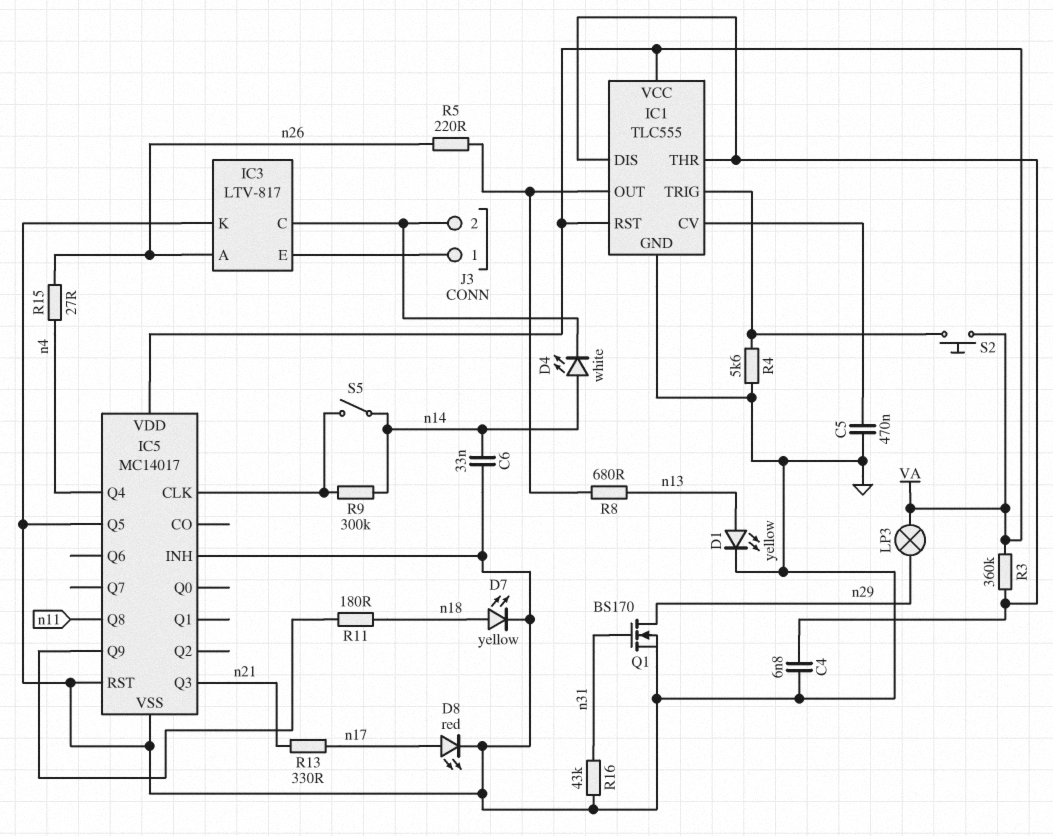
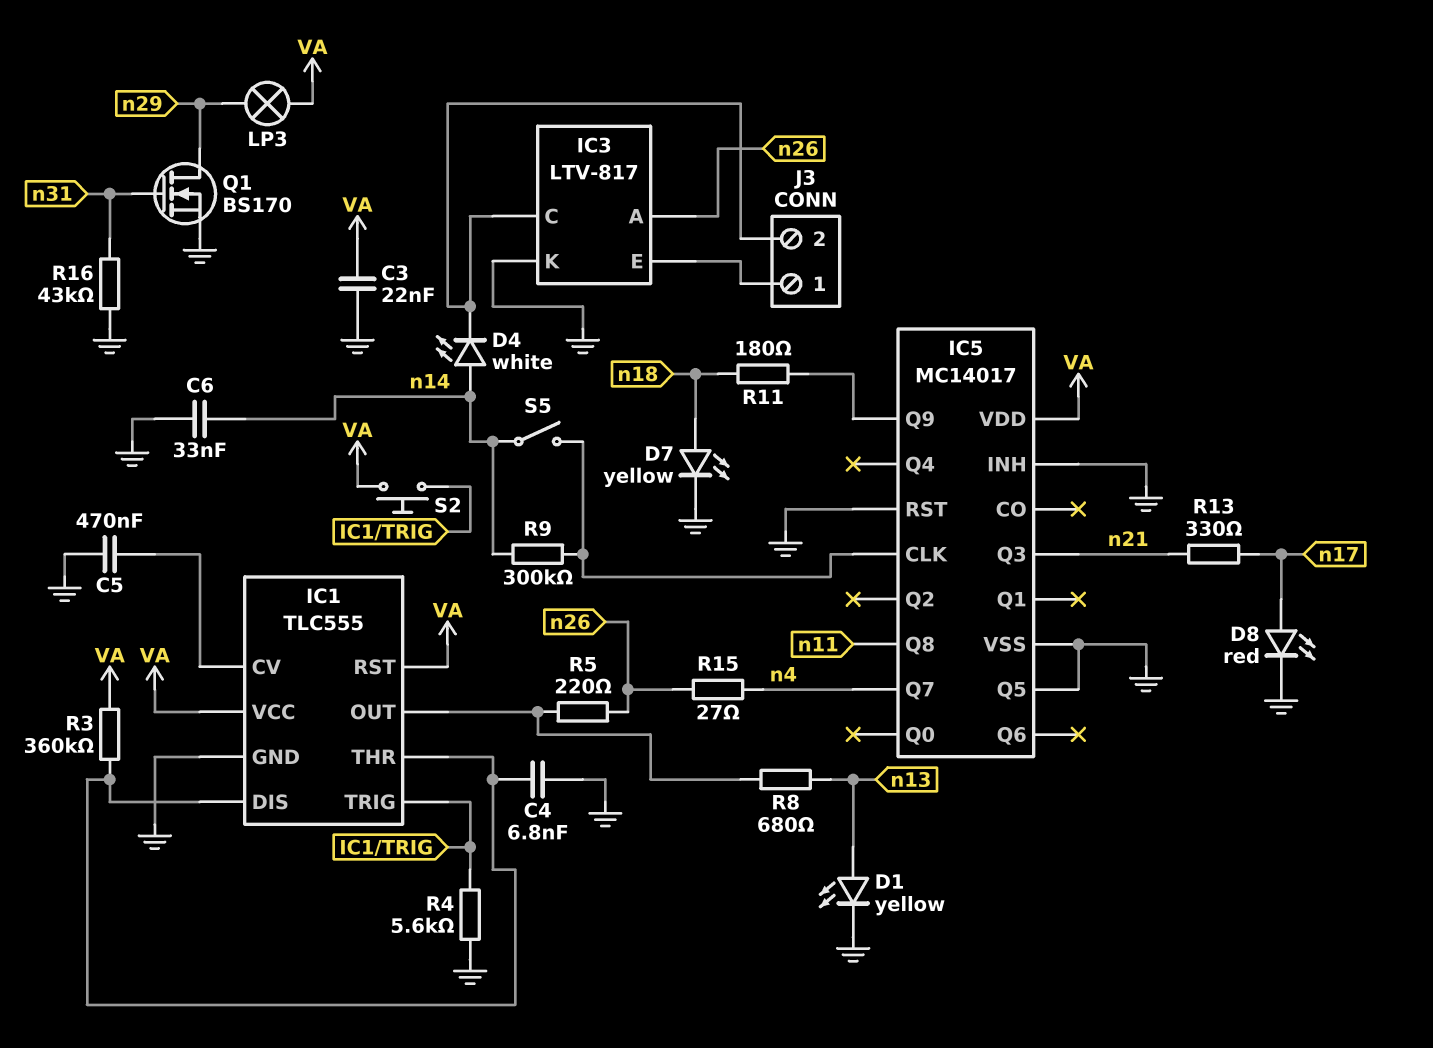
C3: none -> 22nF (GND, VA)
IC5 pin Q4: n4 -> none
IC5 pin Q7: none -> n4

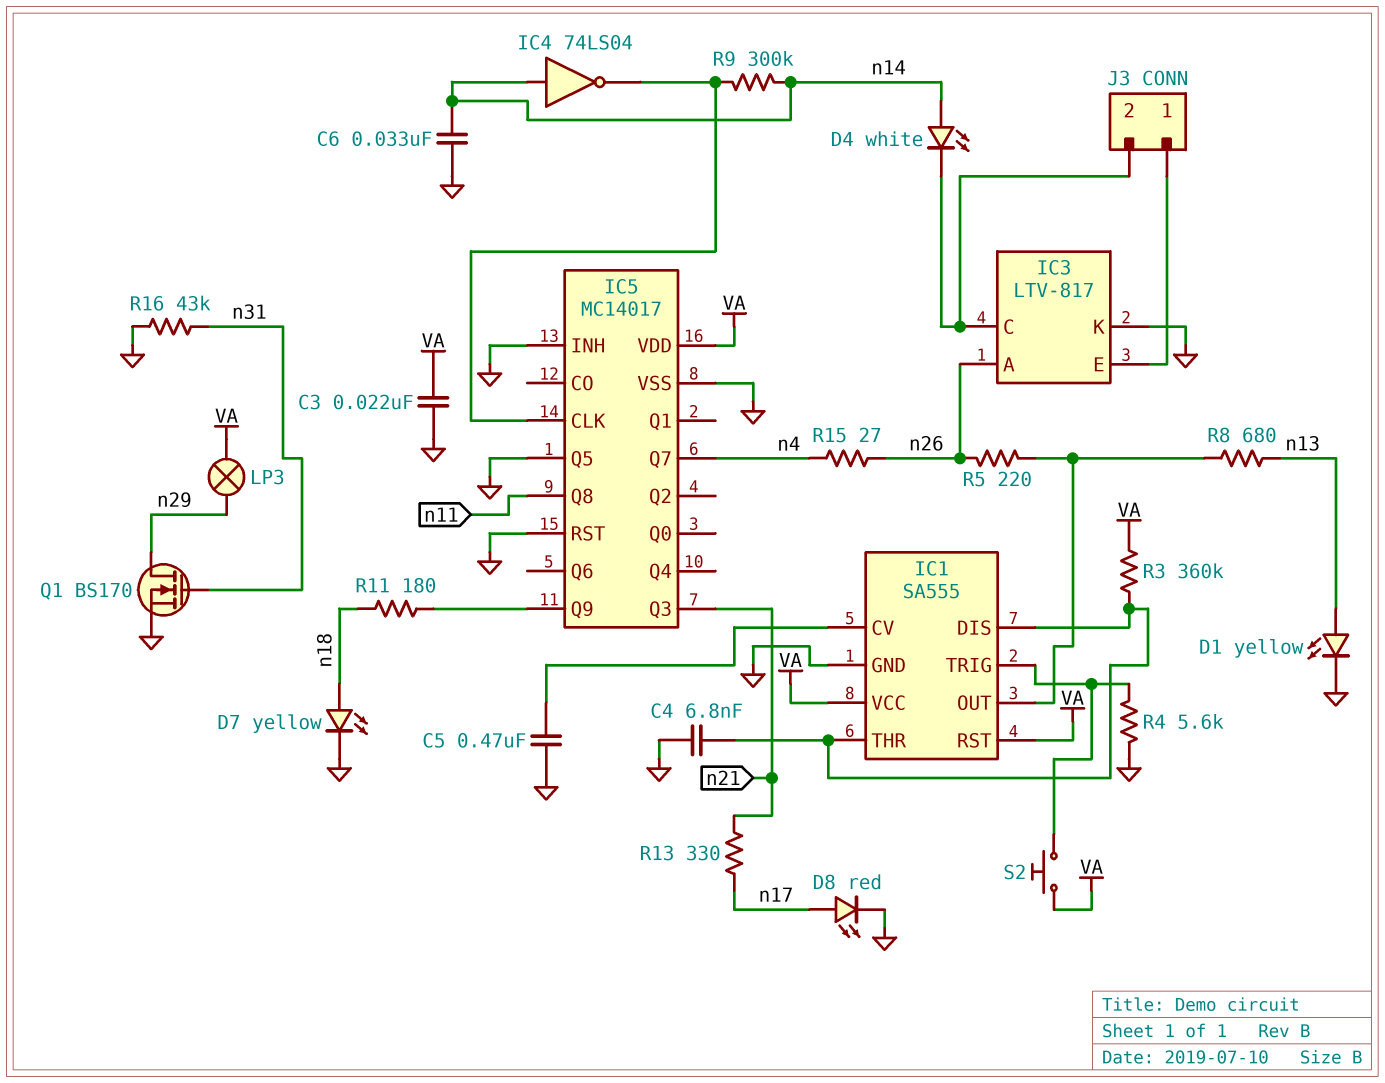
IC1: TLC555 -> SA555
IC4: none -> NOT 74LS04 (in n14, out IC5/CLK)
S5: switch (IC5/CLK, n14) -> none

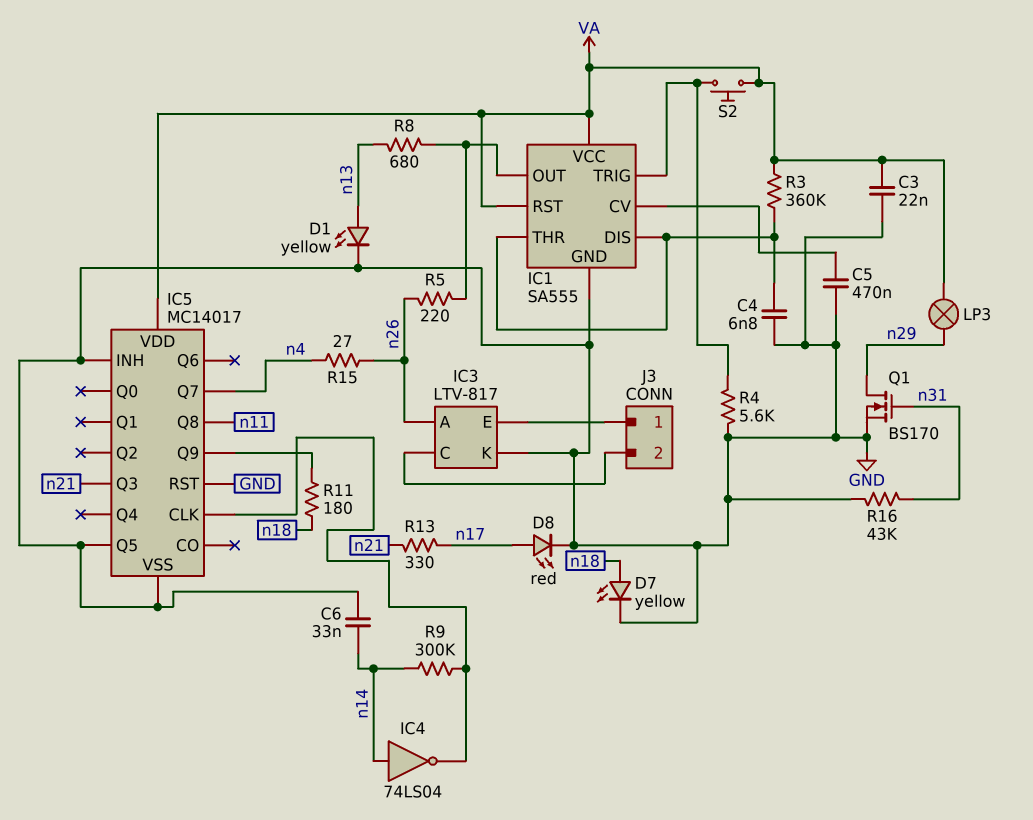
D4: LED white (A n14, K IC3/C) -> none

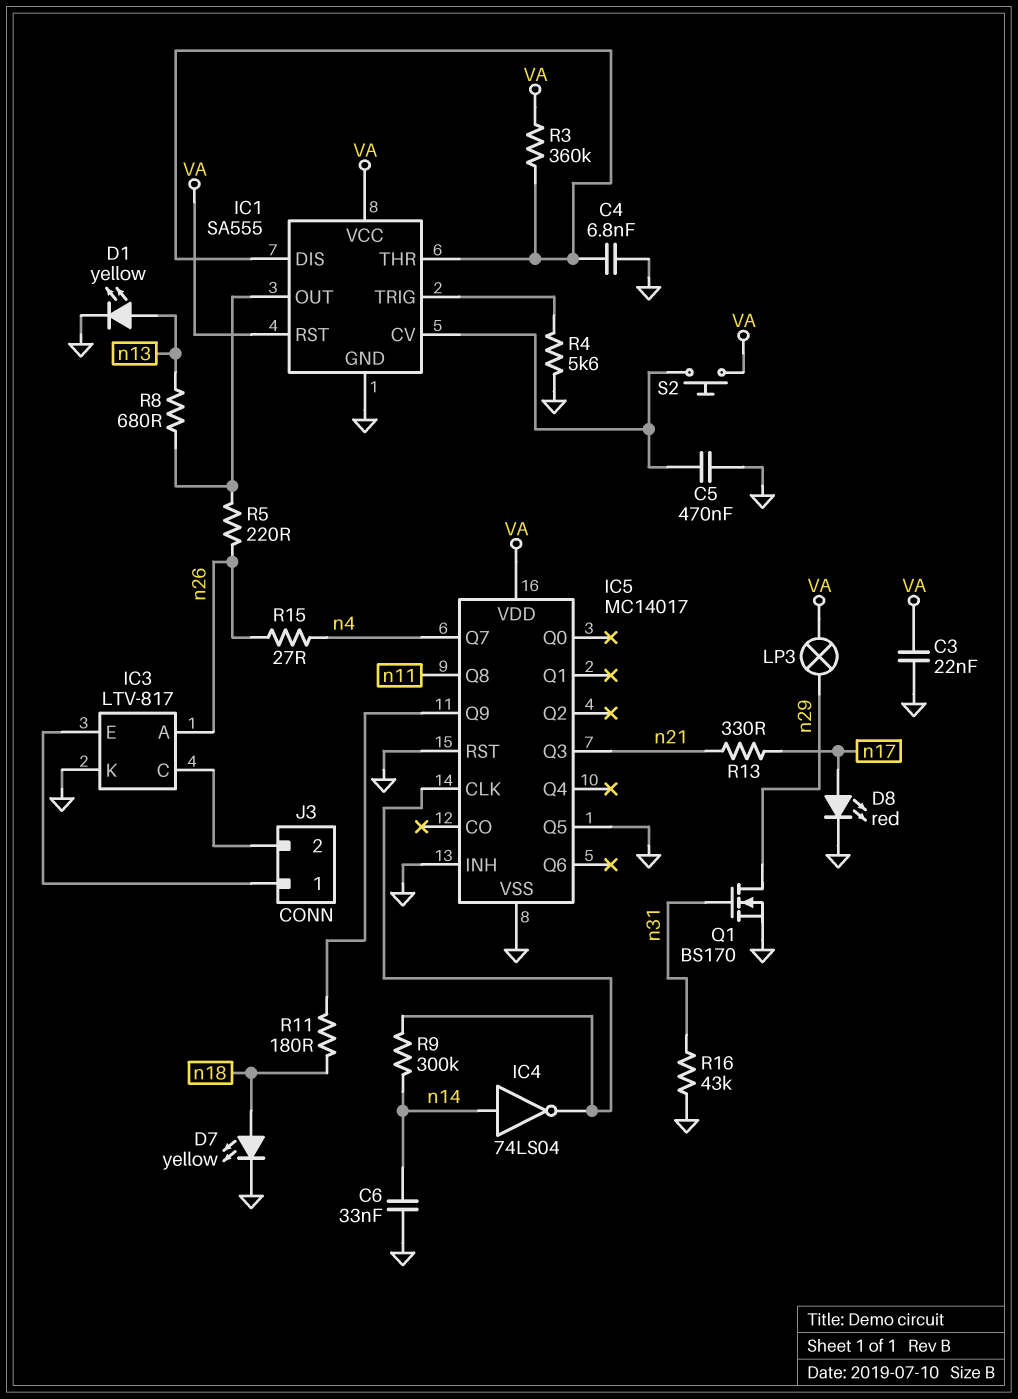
S2: button (IC1/TRIG, VA) -> button (IC1/CV, VA)

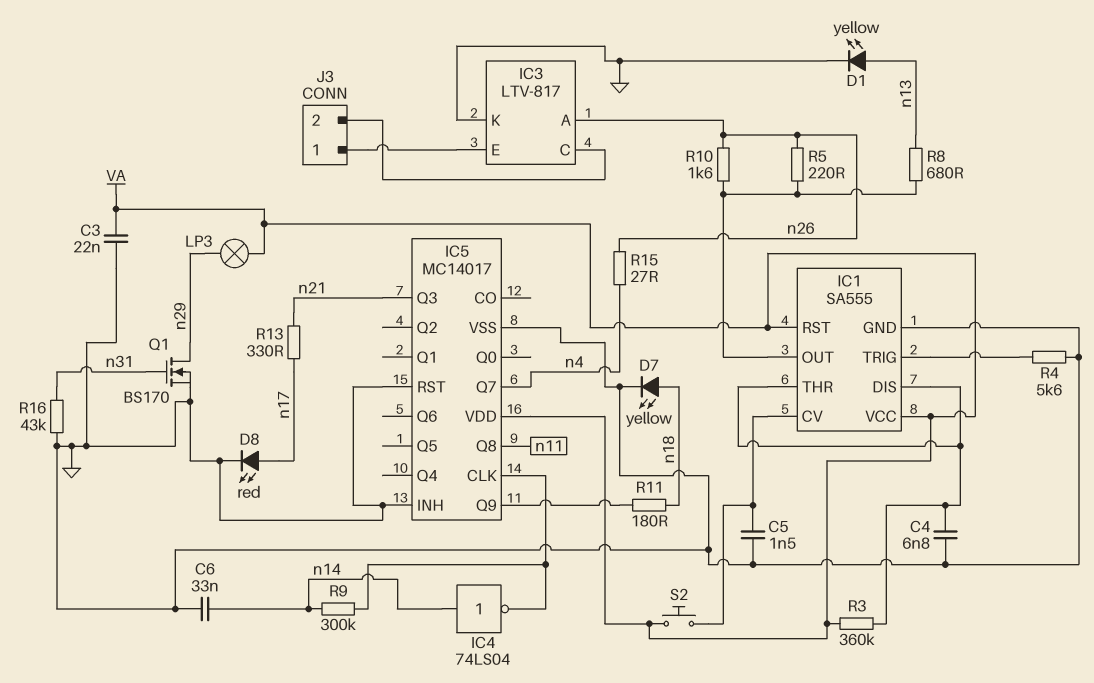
C5: 470nF (GND, IC1/CV) -> 1.5nF (GND, IC1/CV)
IC5 pin Q5: GND -> none
R10: none -> 1.6k (IC1/OUT, n26)

